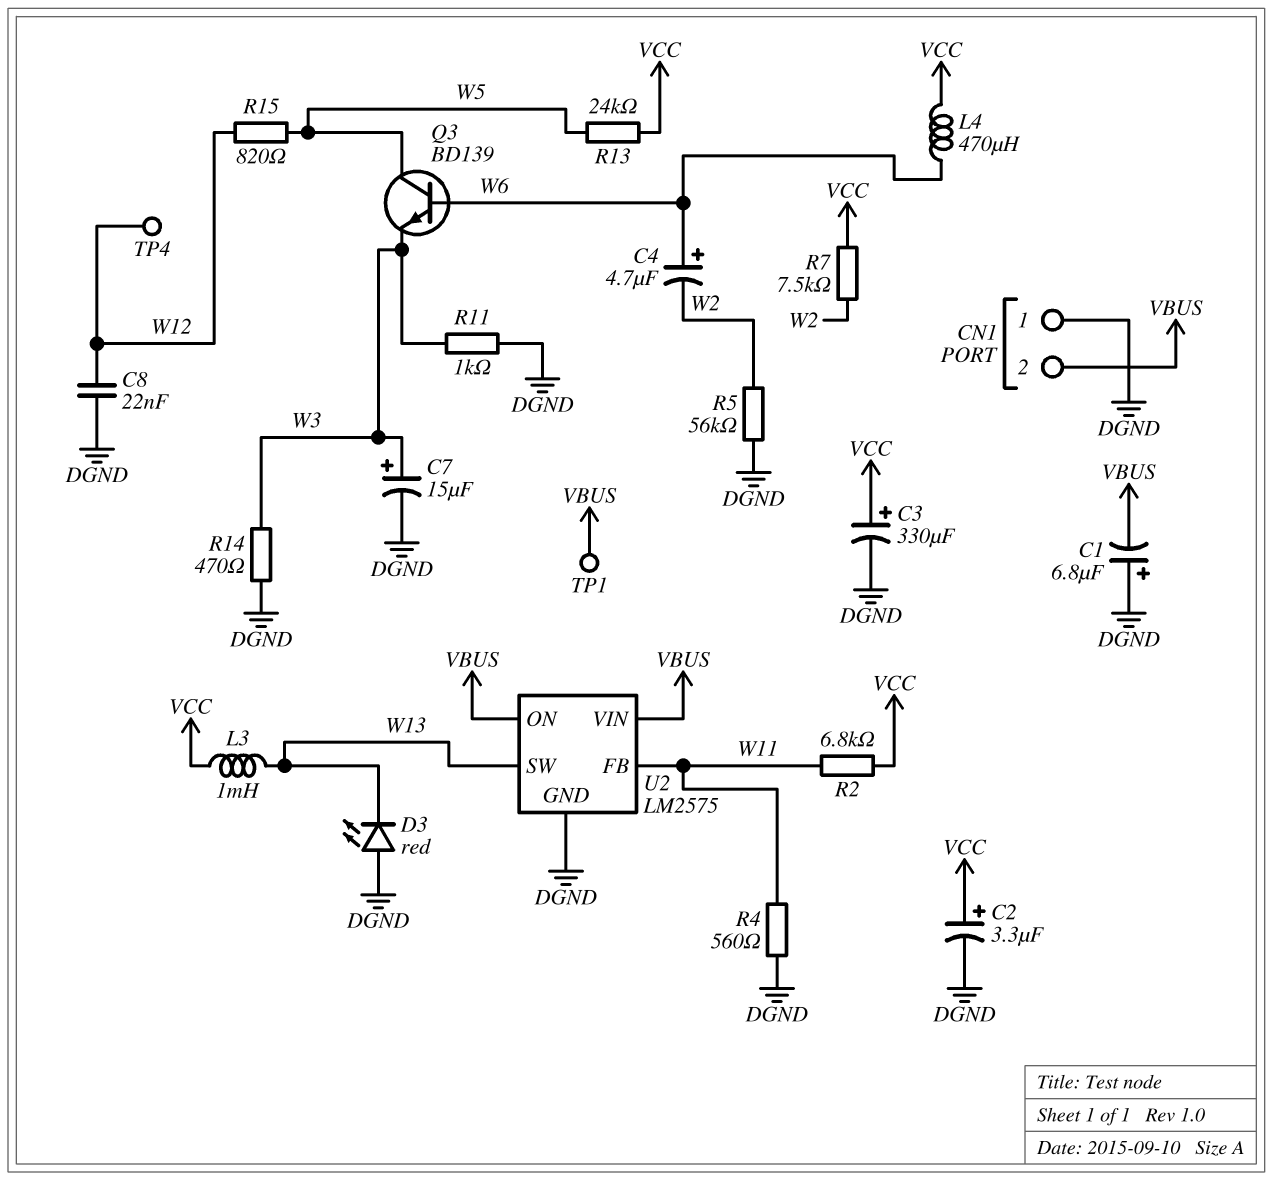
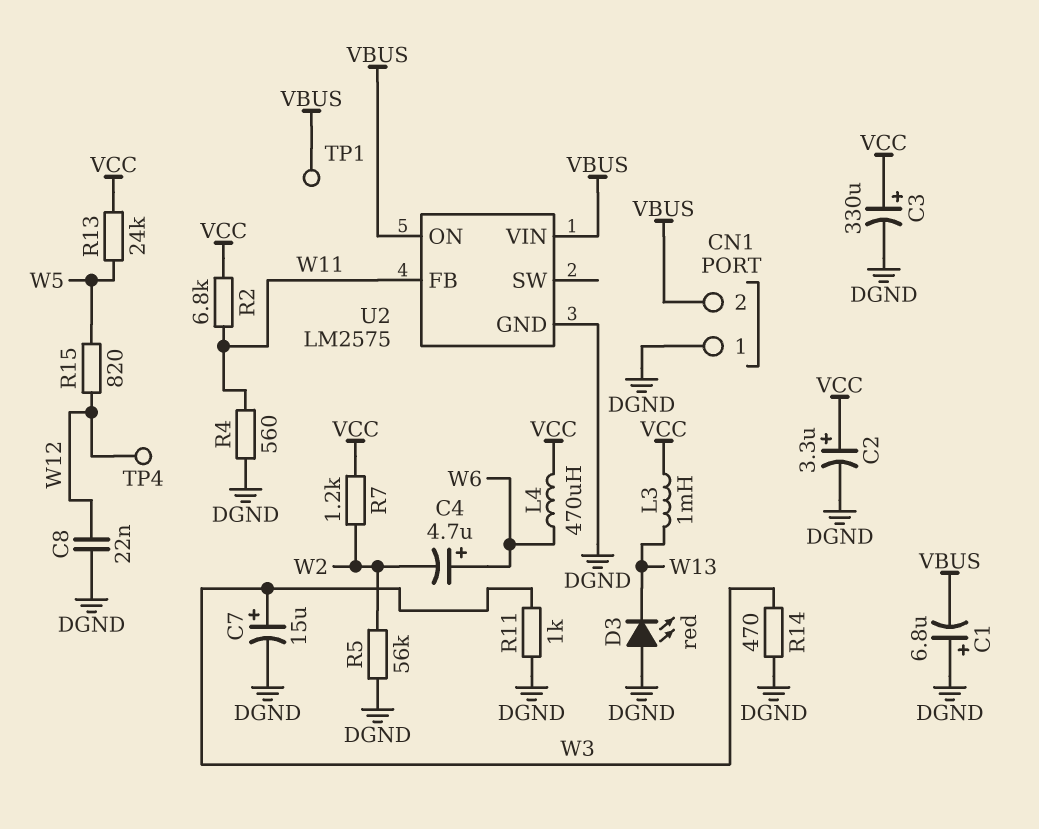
Q3: NPN BD139 (B W6, C W5, E W3) -> none
R7: 7.5k (VCC, W2) -> 1.2k (VCC, W2)
U2 pin SW: W13 -> none

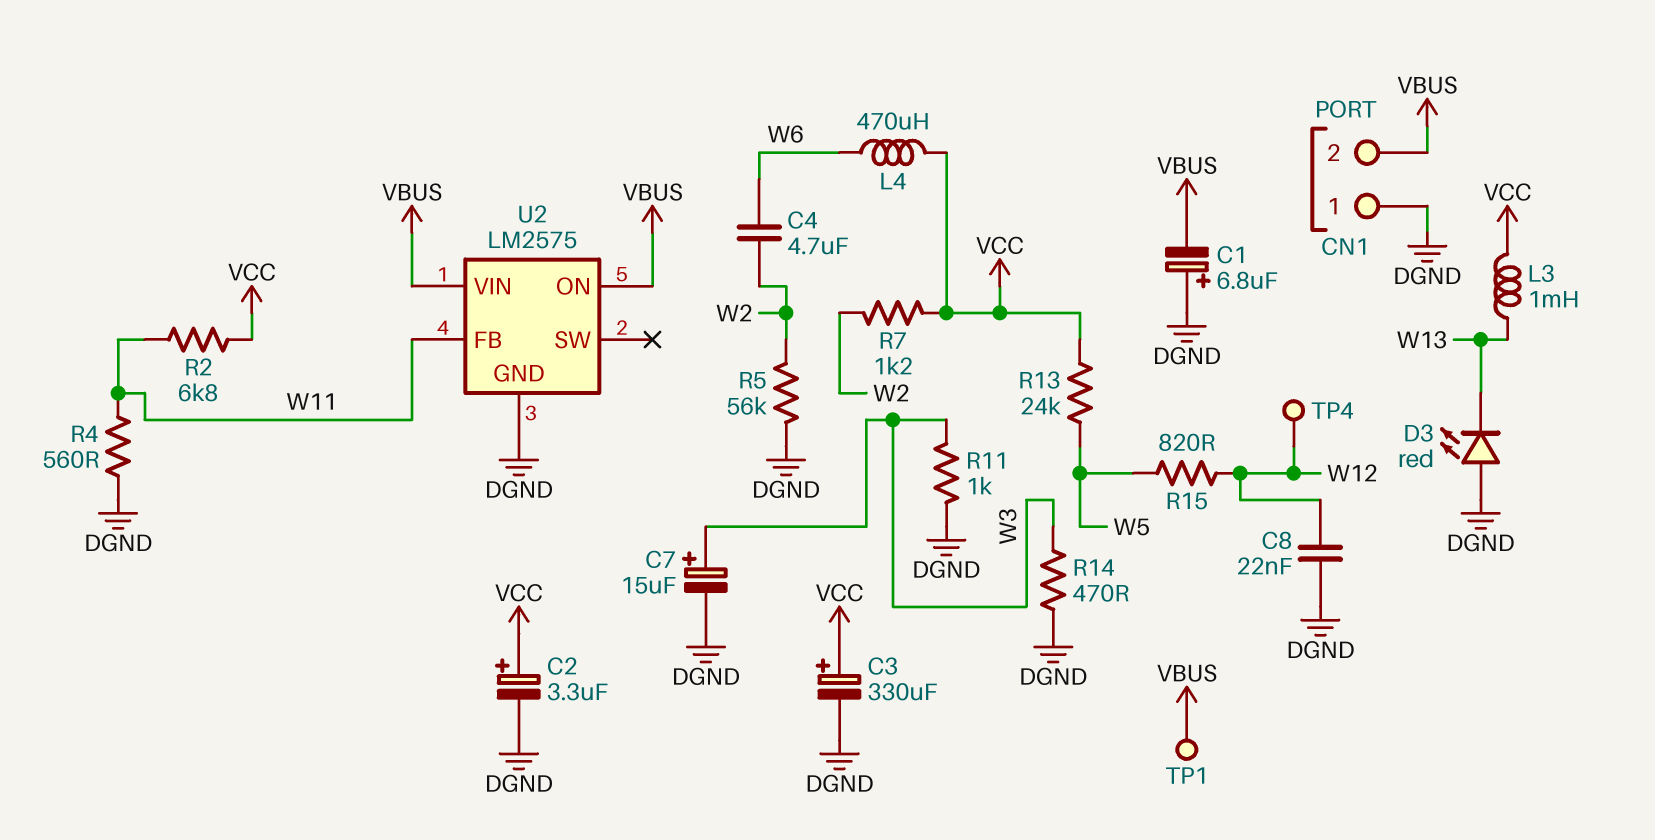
C4: 4.7uF (plus W6, minus W2) -> 4.7uF (W2, W6)

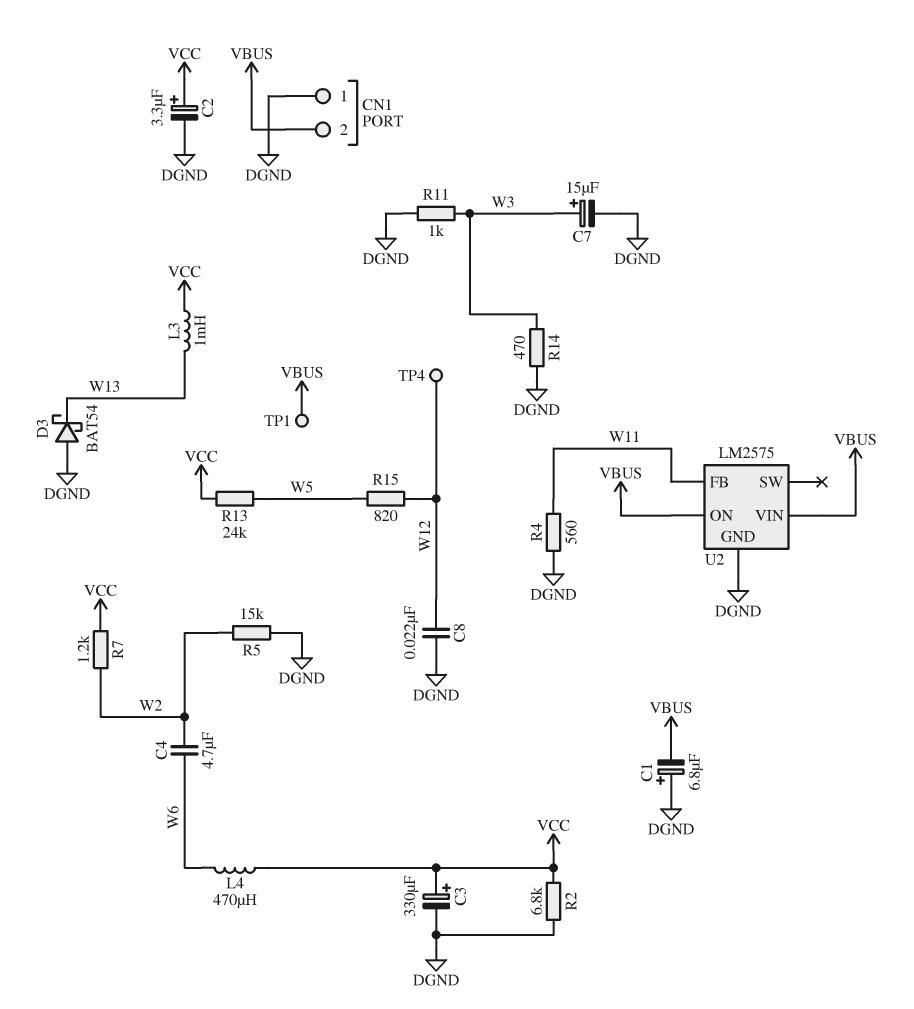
D3: LED red (A DGND, K W13) -> schottky BAT54 (A DGND, K W13)
R2: 6.8k (VCC, W11) -> 6.8k (DGND, VCC)
R5: 56k (DGND, W2) -> 15k (DGND, W2)

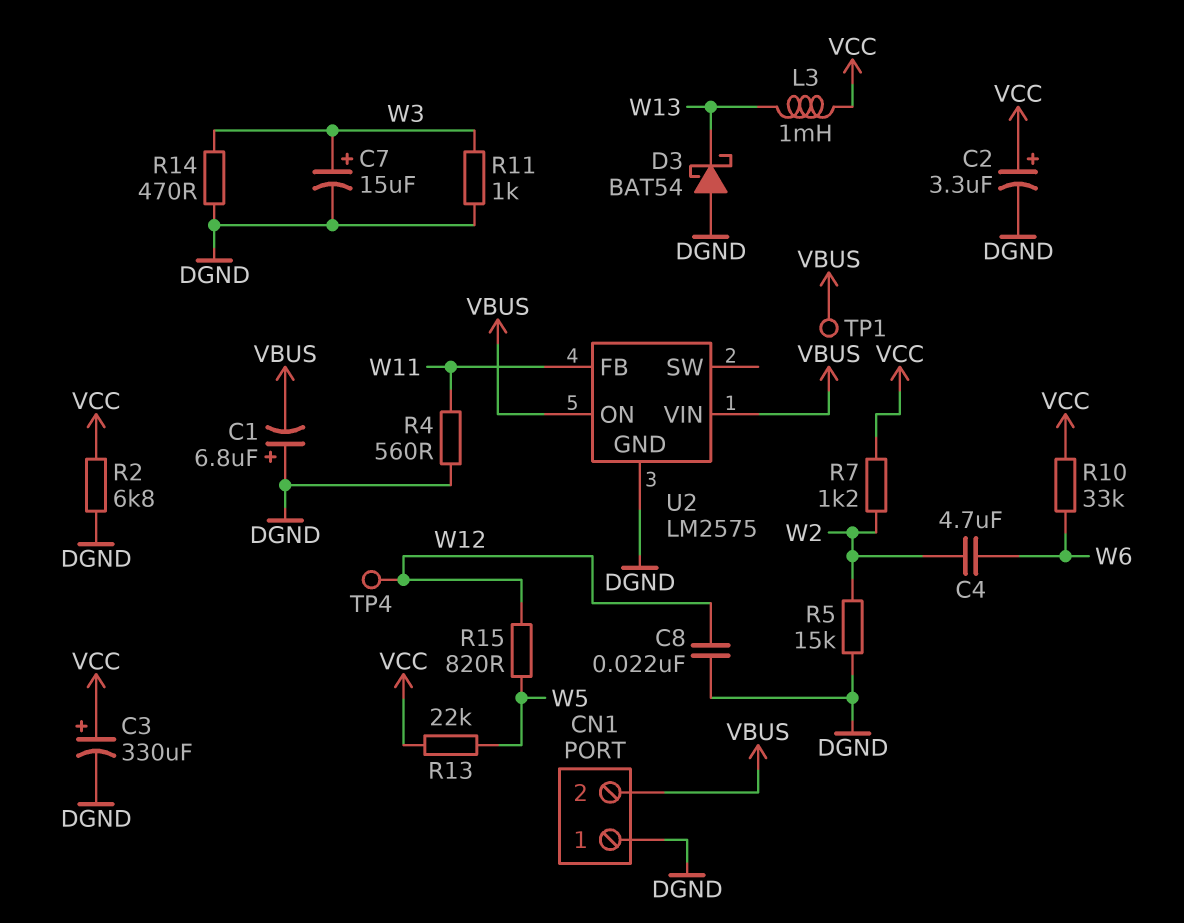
L4: 470uH (VCC, W6) -> none
R10: none -> 33k (VCC, W6)
R13: 24k (VCC, W5) -> 22k (VCC, W5)

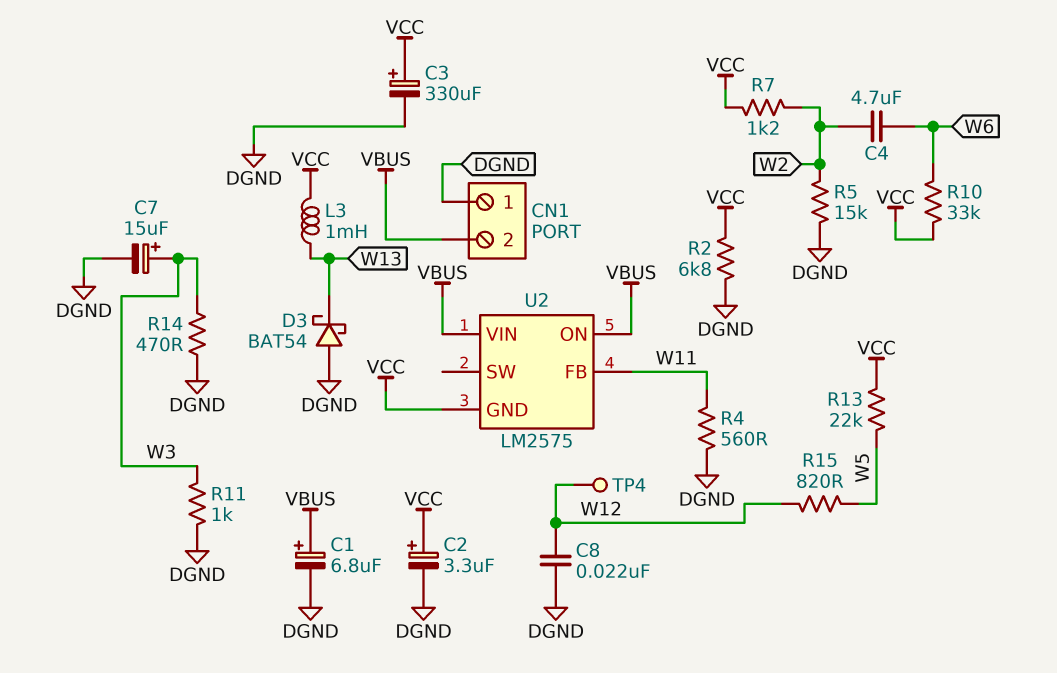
C1: 6.8uF (plus DGND, minus VBUS) -> 6.8uF (plus VBUS, minus DGND)
TP1: test point (VBUS) -> none
U2 pin GND: DGND -> VCC

